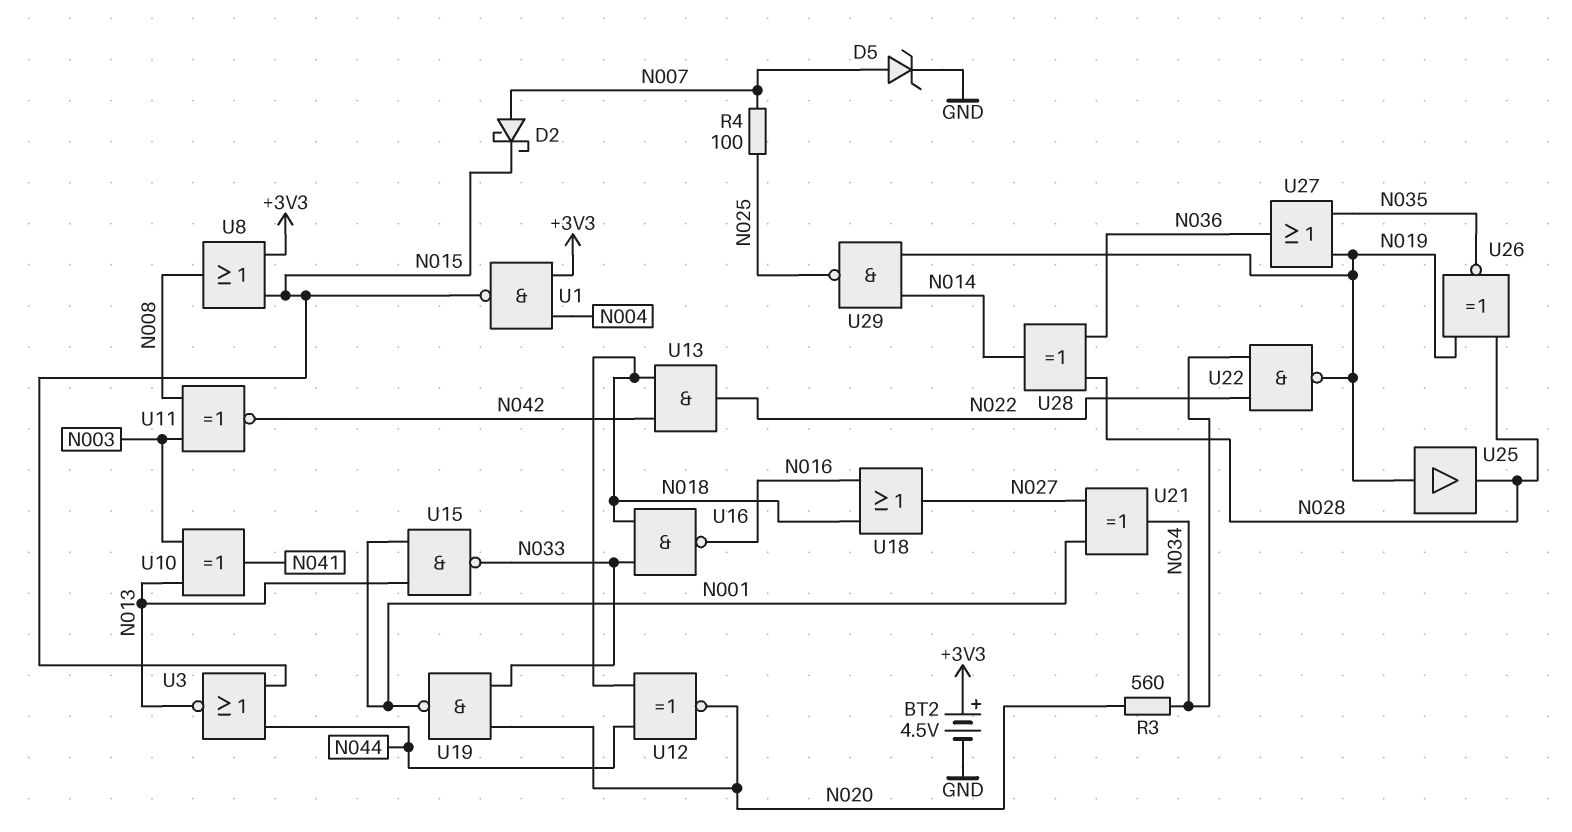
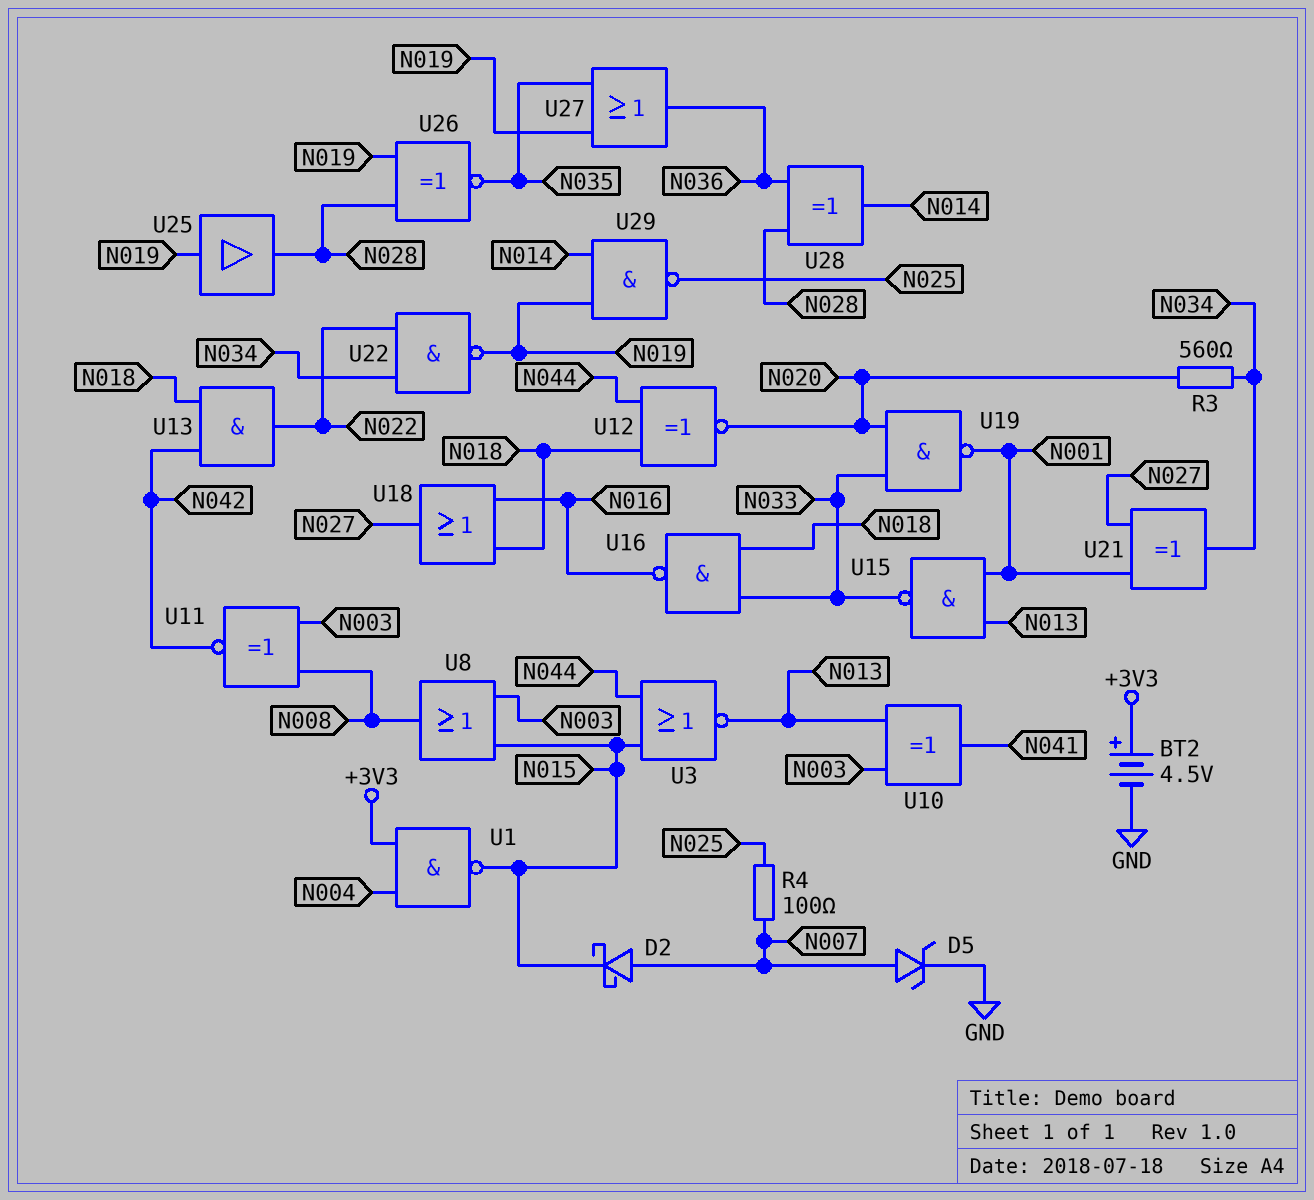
U8: OR (in +3V3, in N015, out N008) -> OR (in N003, in N015, out N008)

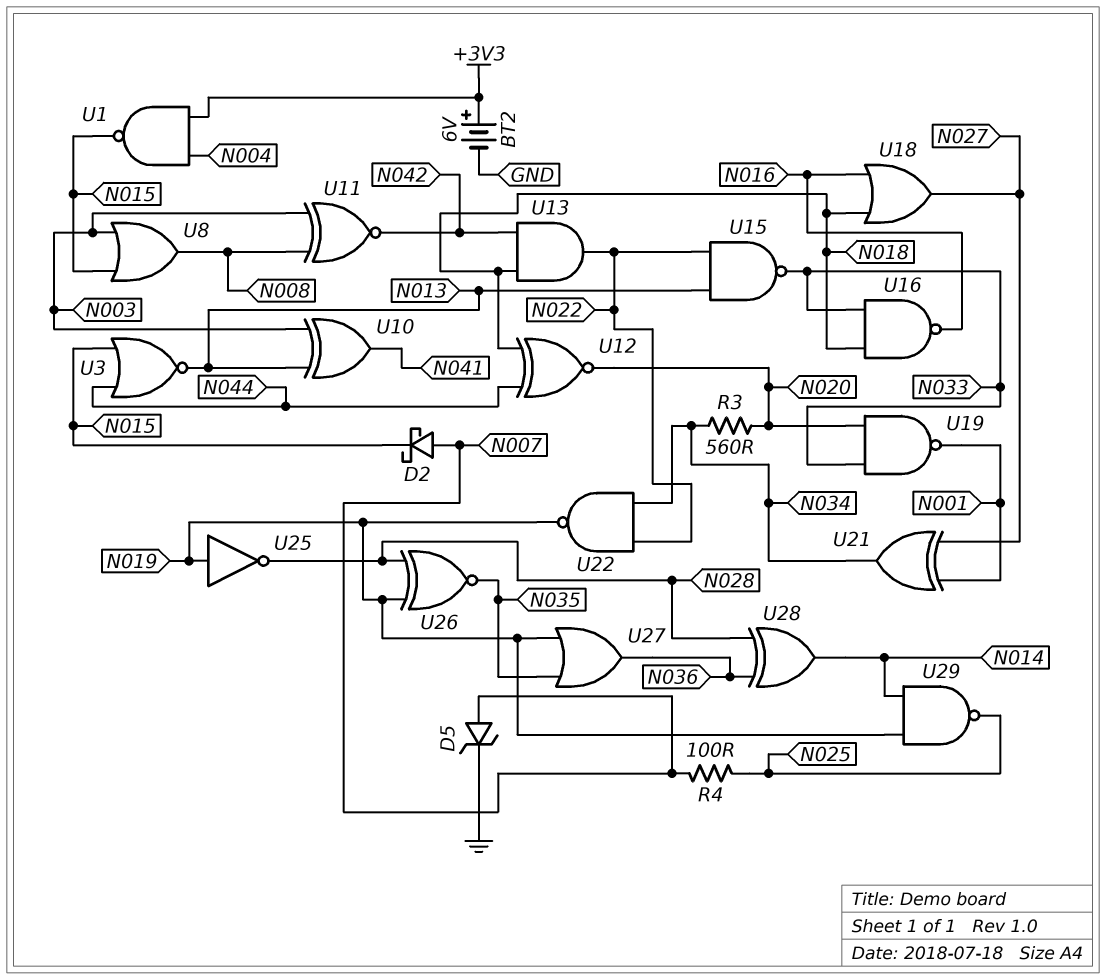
BT2: 4.5V (plus +3V3, minus GND) -> 6V (plus +3V3, minus GND)
U15: NAND (in N001, in N013, out N033) -> NAND (in N013, in N022, out N033)
U25: buffer (in N019, out N028) -> NOT (in N019, out N028)

